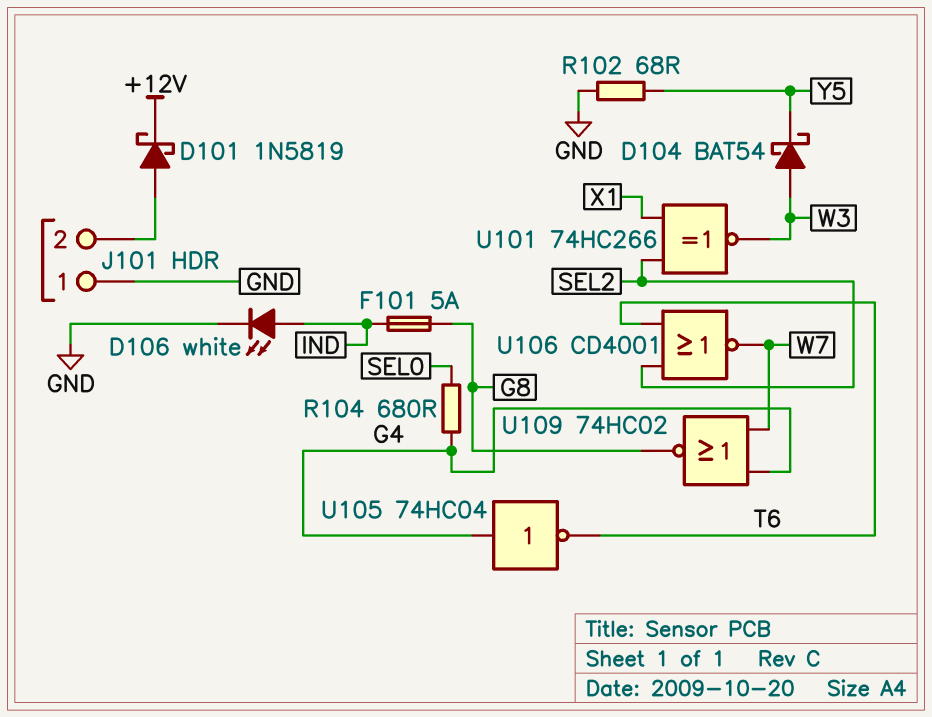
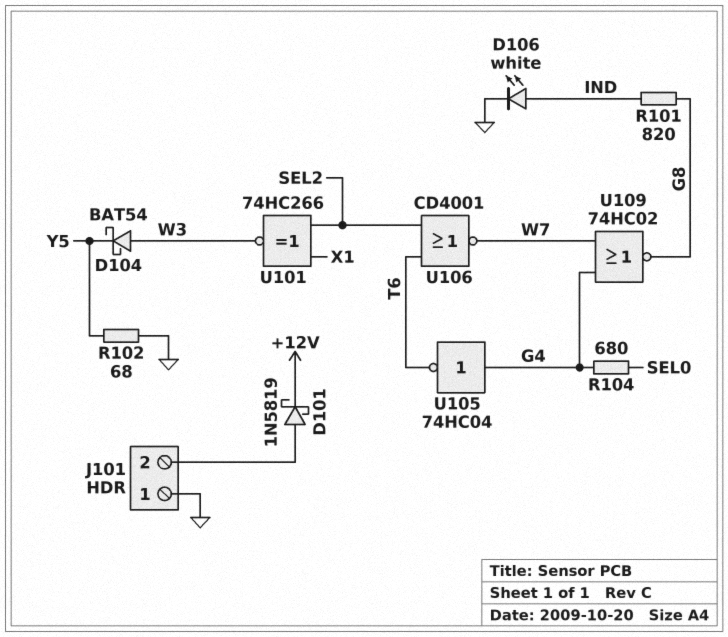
F101: 5A (G8, IND) -> none
R101: none -> 820 (G8, IND)

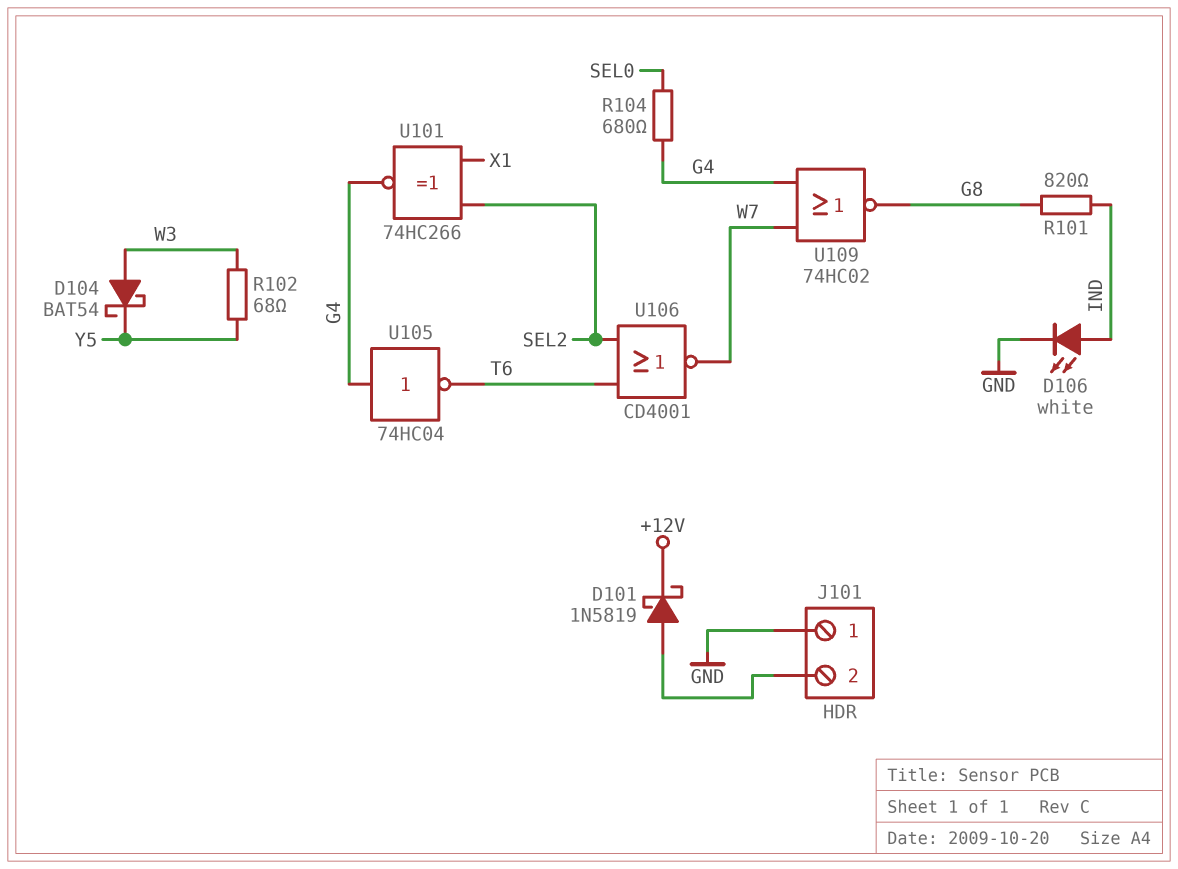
R102: 68 (GND, Y5) -> 68 (W3, Y5)
U101: XNOR 74HC266 (in SEL2, in X1, out W3) -> XNOR 74HC266 (in SEL2, in X1, out G4)

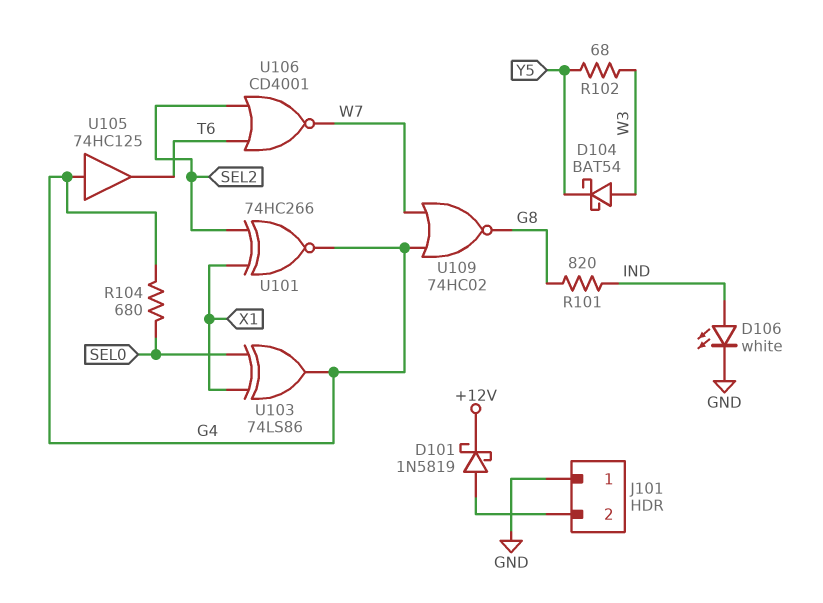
U103: none -> XOR 74LS86 (in SEL0, in X1, out G4)
U105: NOT 74HC04 (in G4, out T6) -> buffer 74HC125 (in G4, out T6)

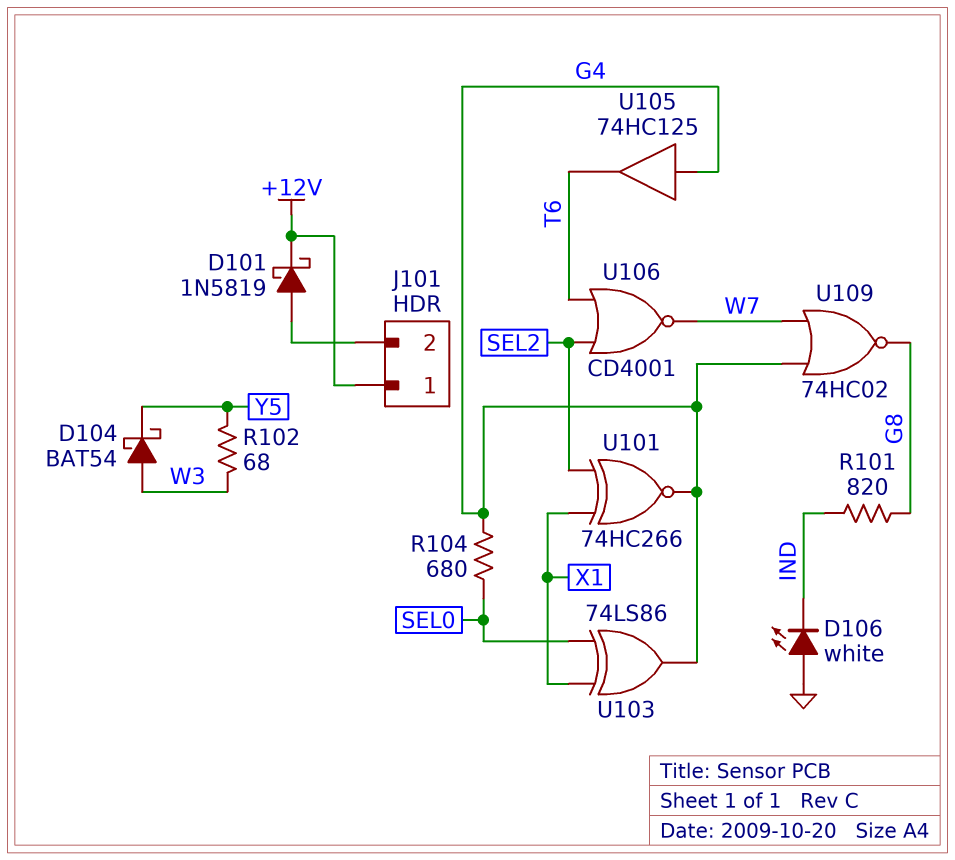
D106: LED white (A IND, K GND) -> LED white (A GND, K IND)
J101 pin 1: GND -> +12V

